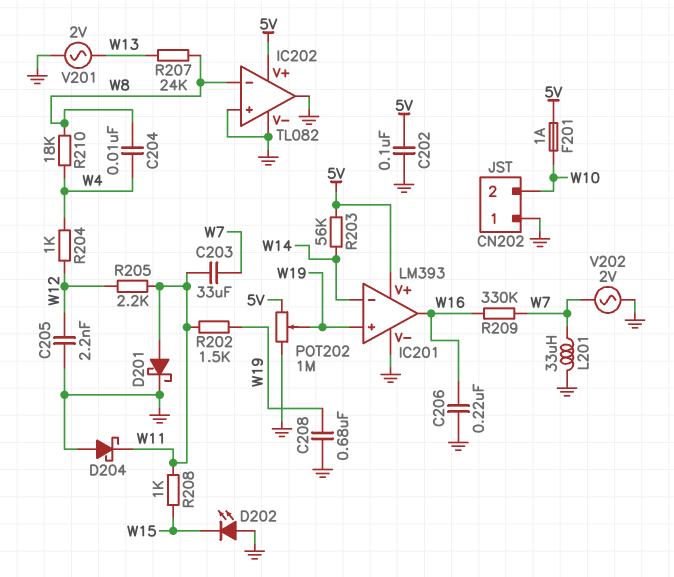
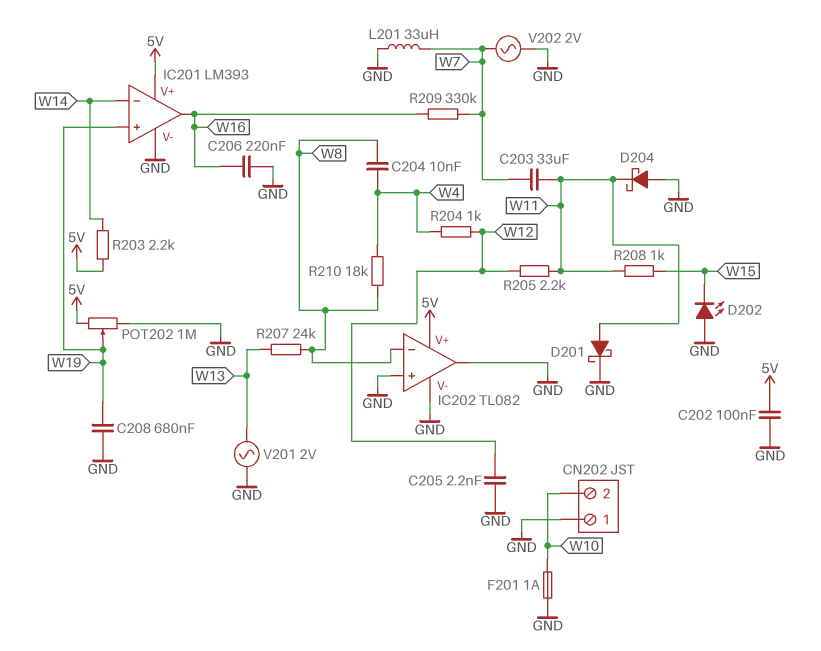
F201: 1A (5V, W10) -> 1A (GND, W10)
R202: 1.5k (W11, W19) -> none
R203: 56k (5V, W14) -> 2.2k (5V, W14)

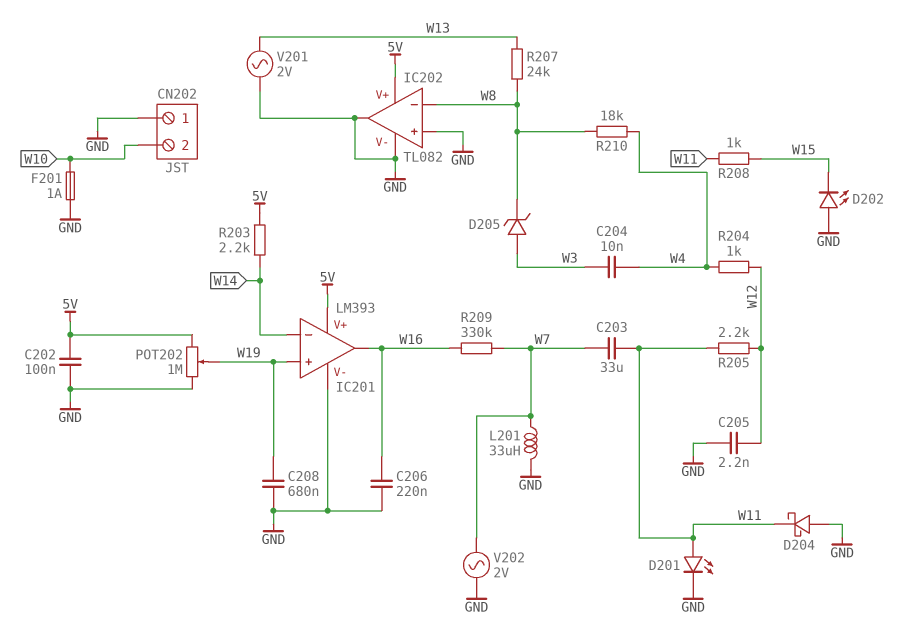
C204: 10nF (W4, W8) -> 10nF (W3, W4)
D201: schottky (A W11, K GND) -> LED (A W11, K GND)
D205: none -> zener (A W3, K W8)

